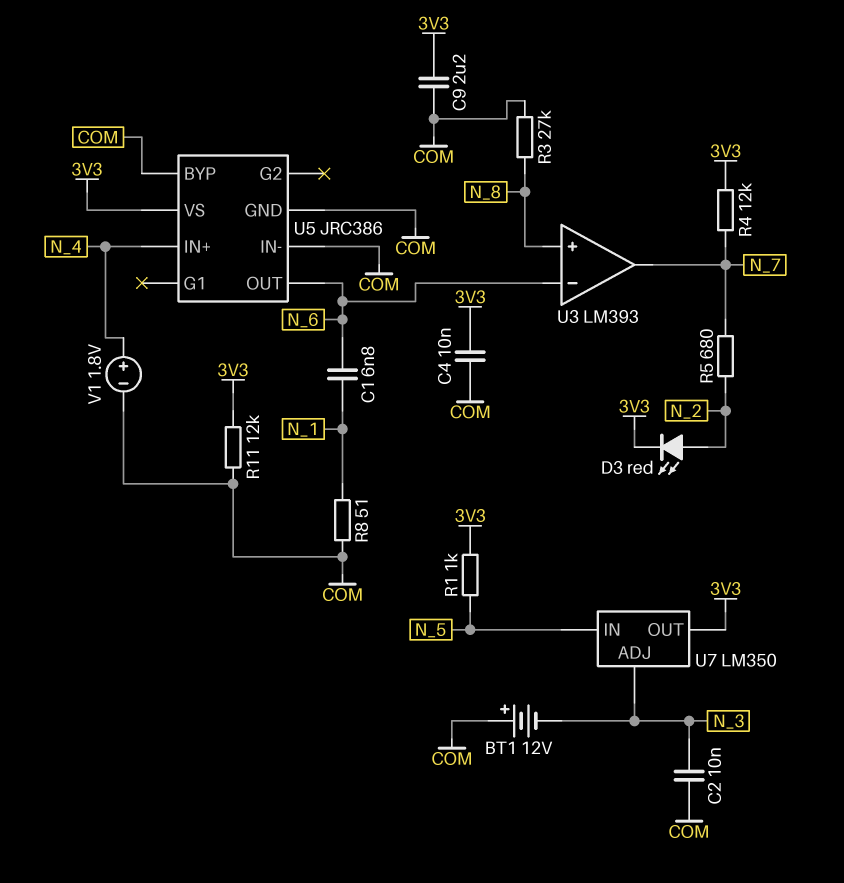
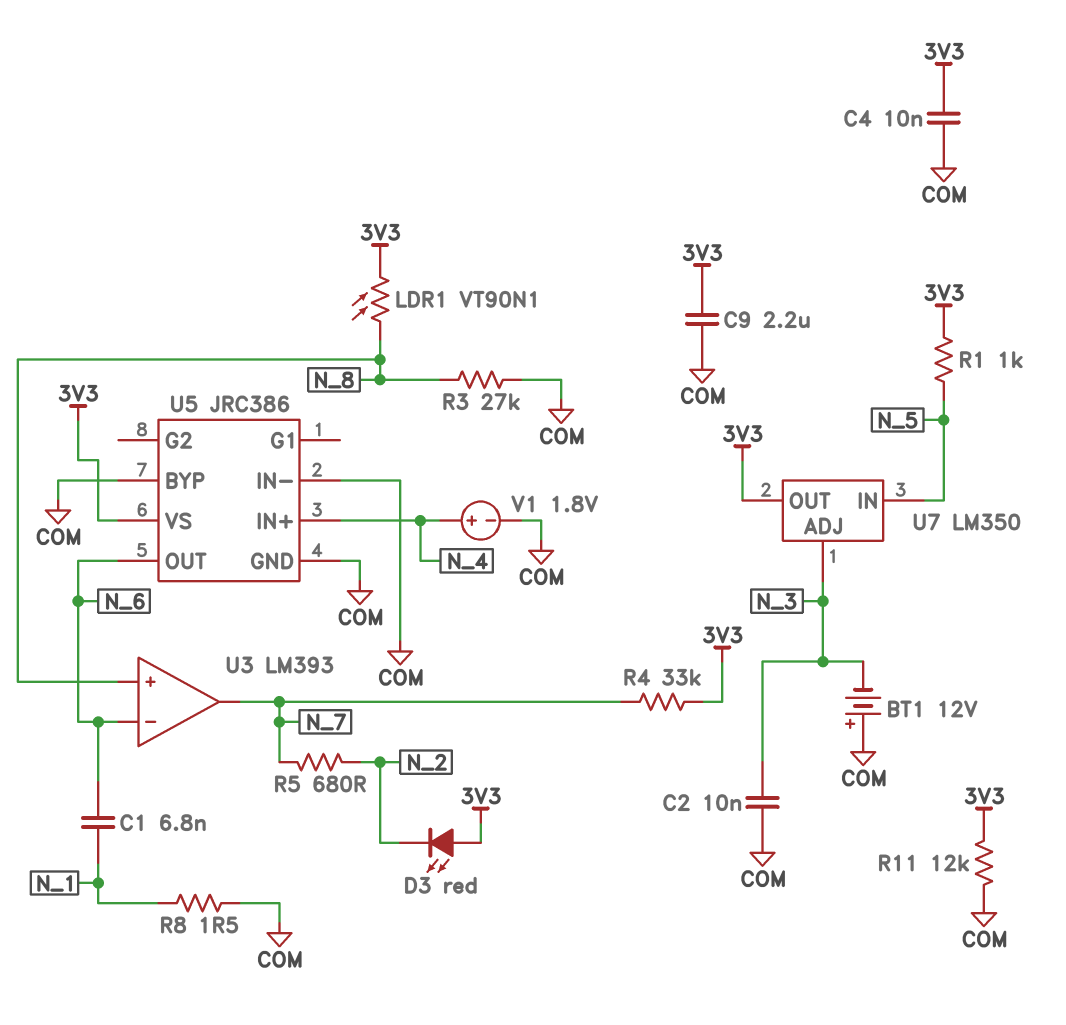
D3: LED red (A N_2, K 3V3) -> LED red (A 3V3, K N_2)
LDR1: none -> VT90N1 (3V3, N_8)
R4: 12k (3V3, N_7) -> 33k (3V3, N_7)
R8: 51 (COM, N_1) -> 1.5 (COM, N_1)

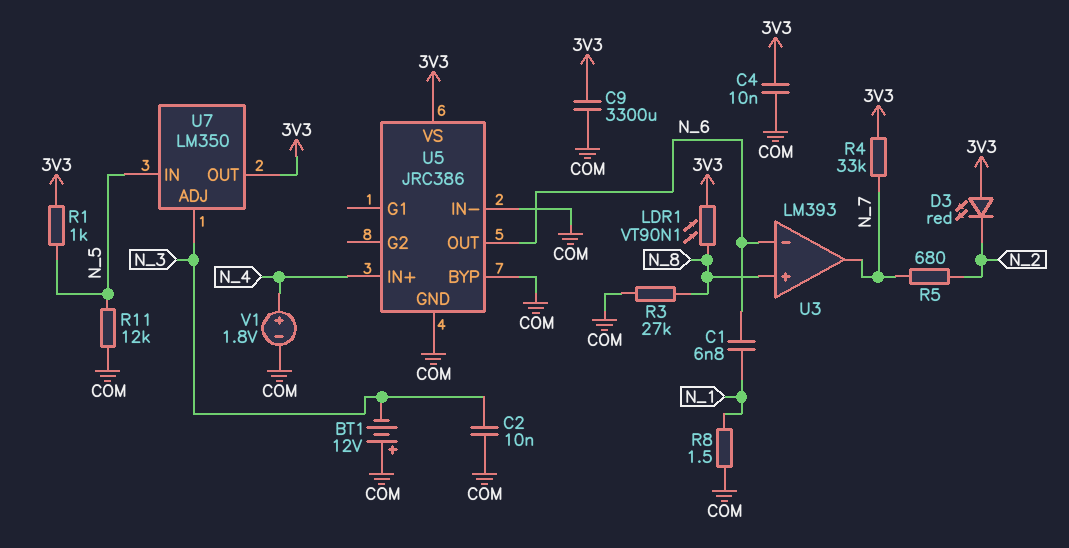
C9: 2.2uF (3V3, COM) -> 3300uF (3V3, COM)
R11: 12k (3V3, COM) -> 12k (COM, N_5)

